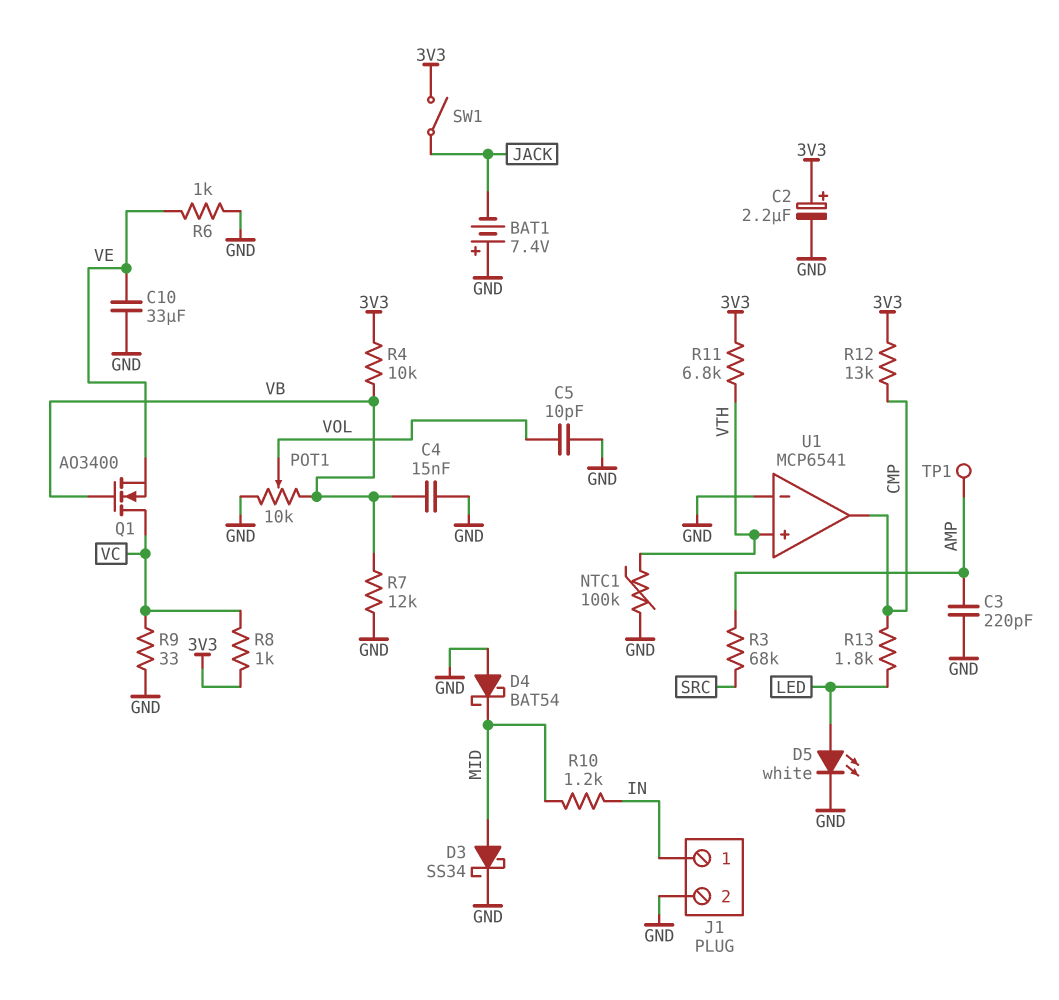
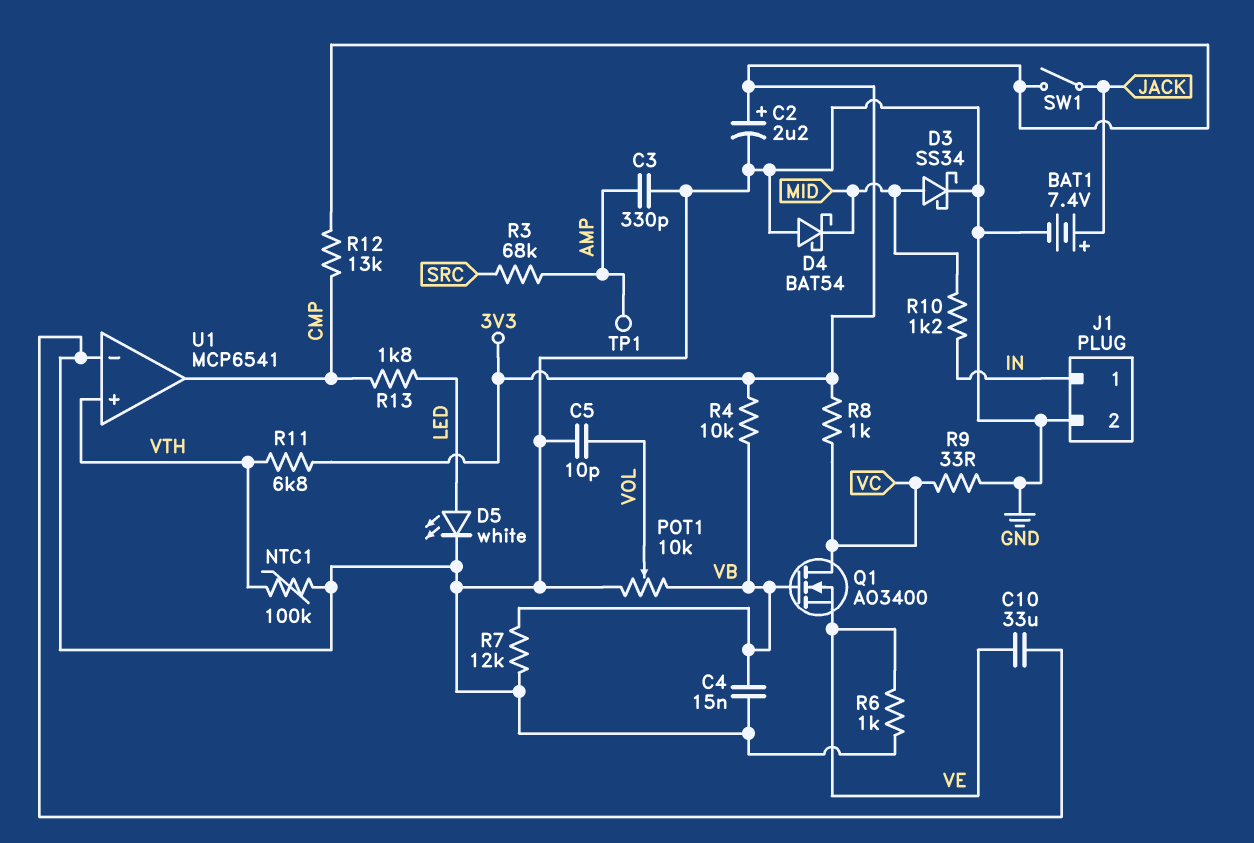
BAT1: 7.4V (plus GND, minus JACK) -> 7.4V (plus JACK, minus GND)
C3: 220pF (AMP, GND) -> 330pF (AMP, GND)

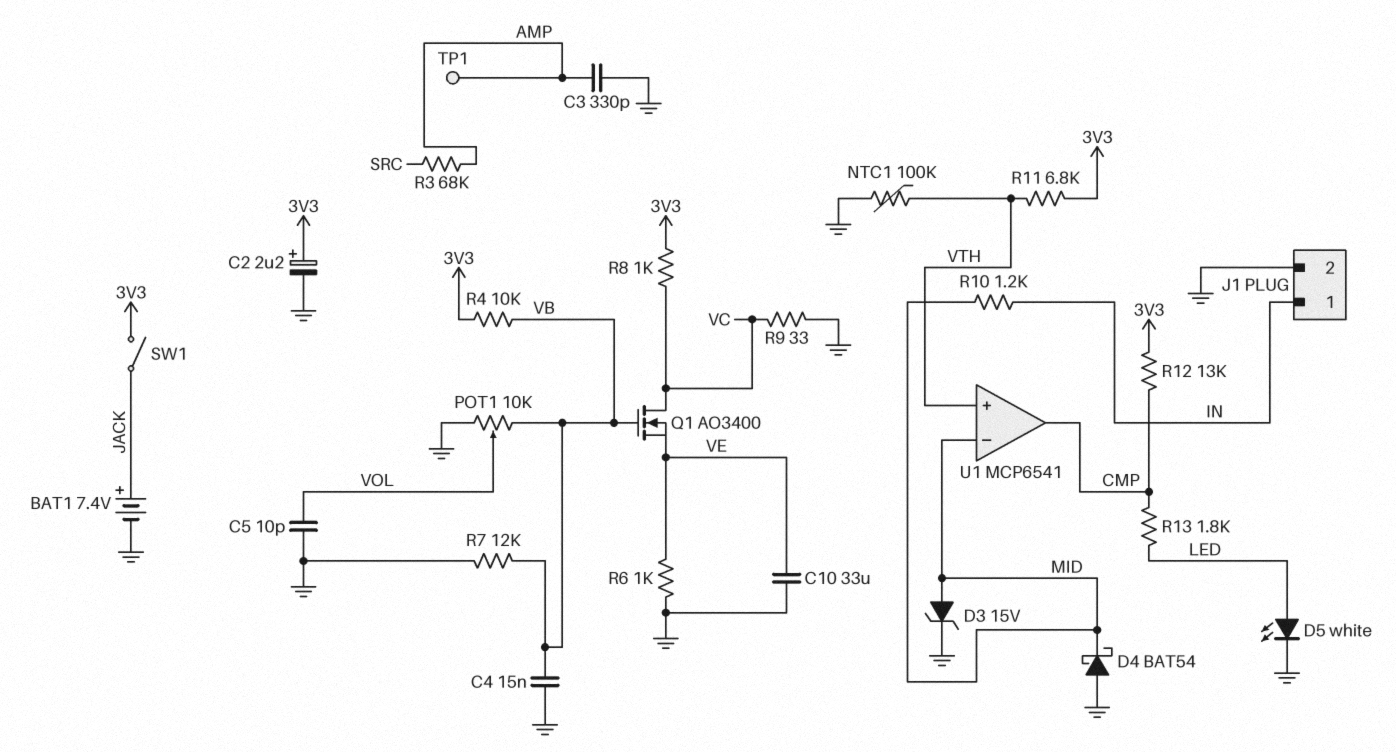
D3: schottky SS34 (A MID, K GND) -> zener 15V (A MID, K GND)
U1 pin in-: GND -> MID

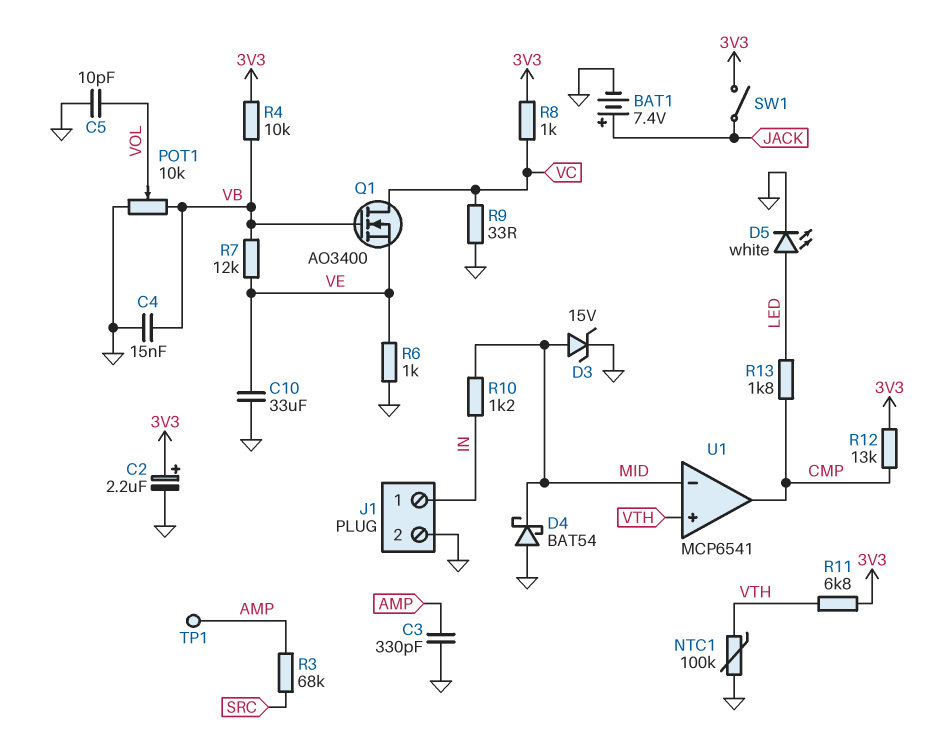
R7: 12k (GND, VB) -> 12k (VB, VE)

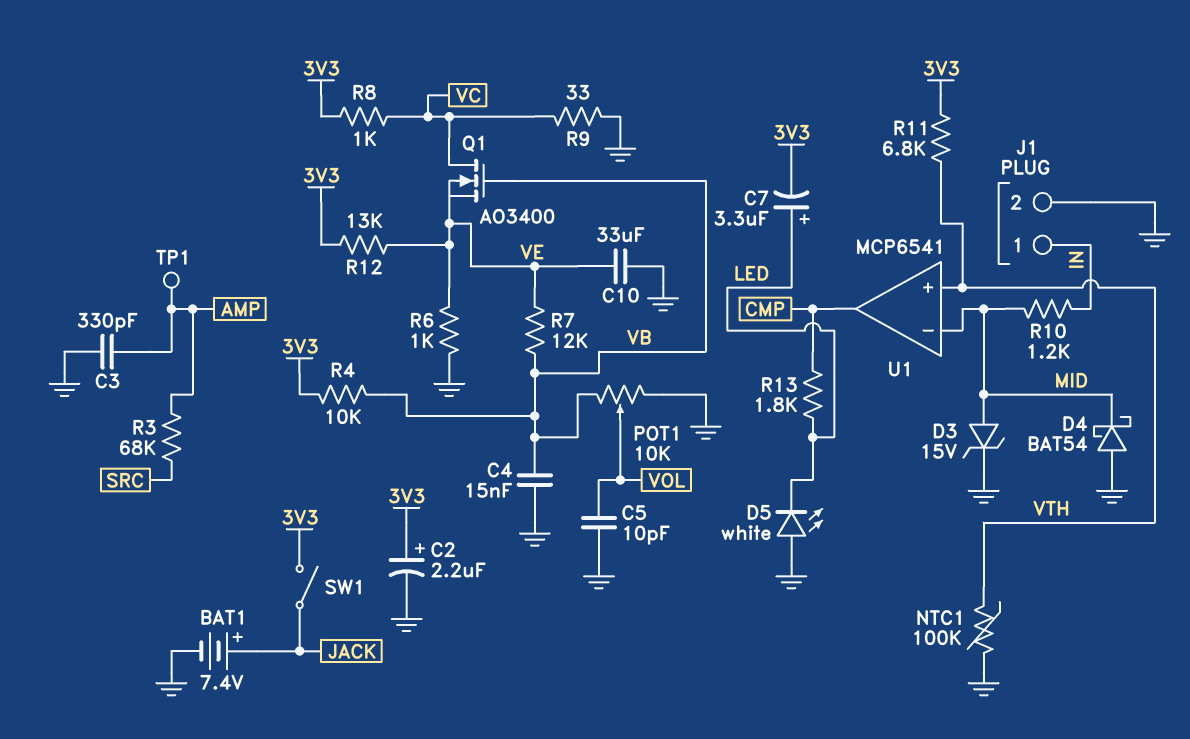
C7: none -> 3.3uF (plus LED, minus 3V3)
D5: LED white (A LED, K GND) -> LED white (A GND, K LED)
R12: 13k (3V3, CMP) -> 13k (3V3, VE)

